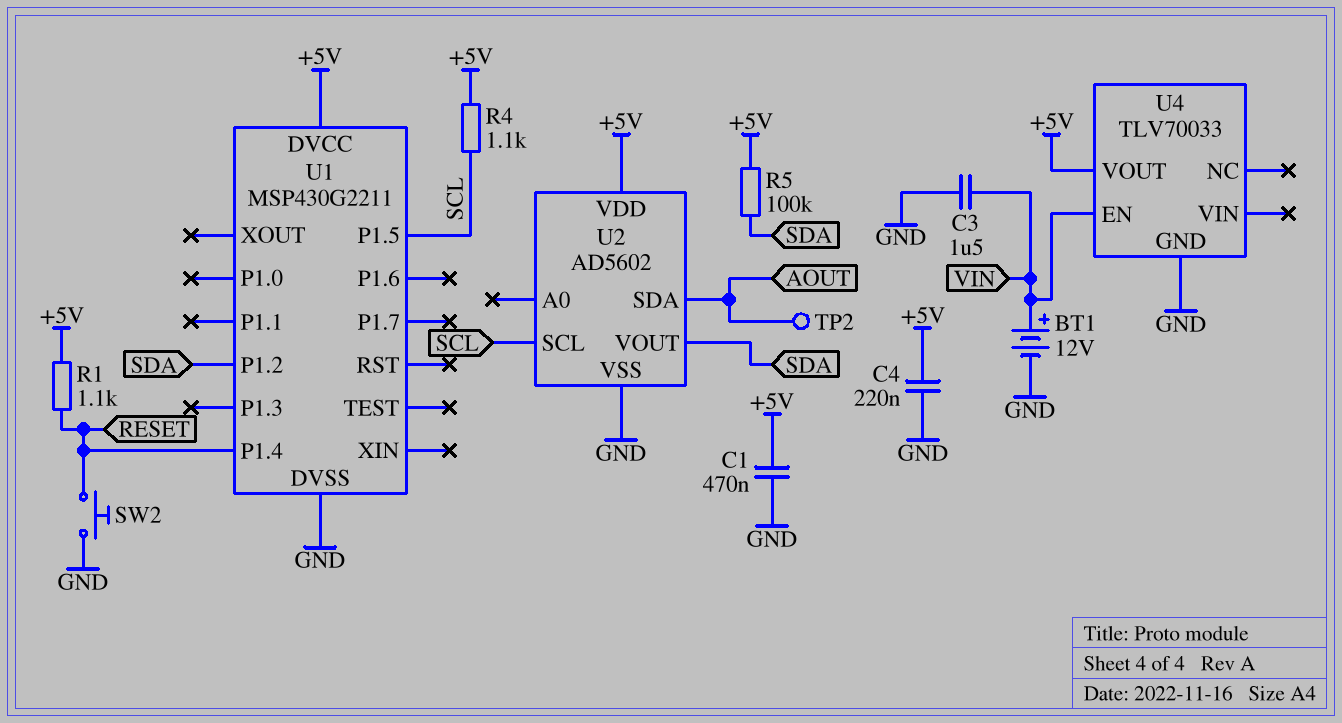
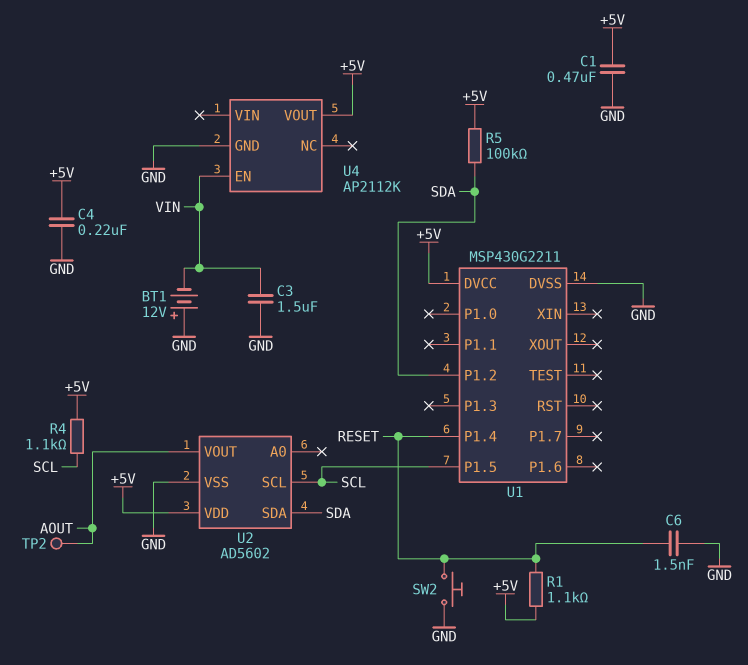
BT1: 12V (plus VIN, minus GND) -> 12V (plus GND, minus VIN)
C6: none -> 1.5nF (GND, RESET)
U2 pin SDA: AOUT -> SDA
U2 pin VOUT: SDA -> AOUT
U4: TLV70033 -> AP2112K

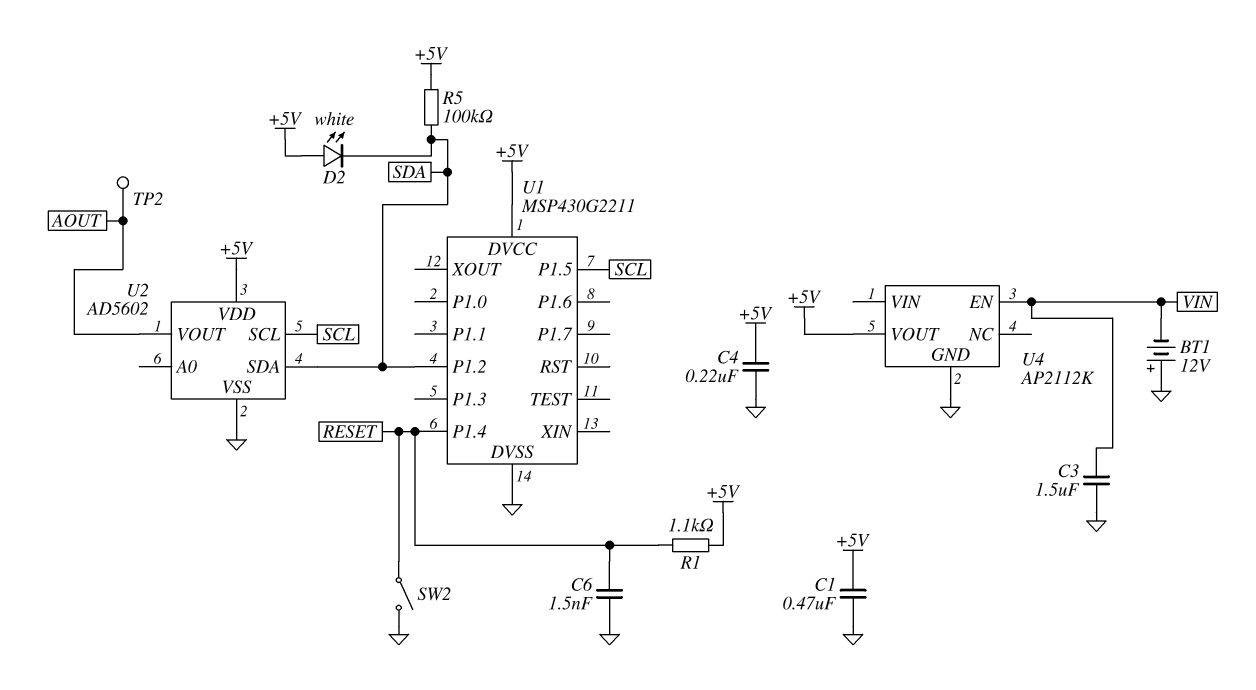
D2: none -> LED white (A +5V, K SDA)
R4: 1.1k (+5V, SCL) -> none
SW2: button (GND, RESET) -> switch (GND, RESET)

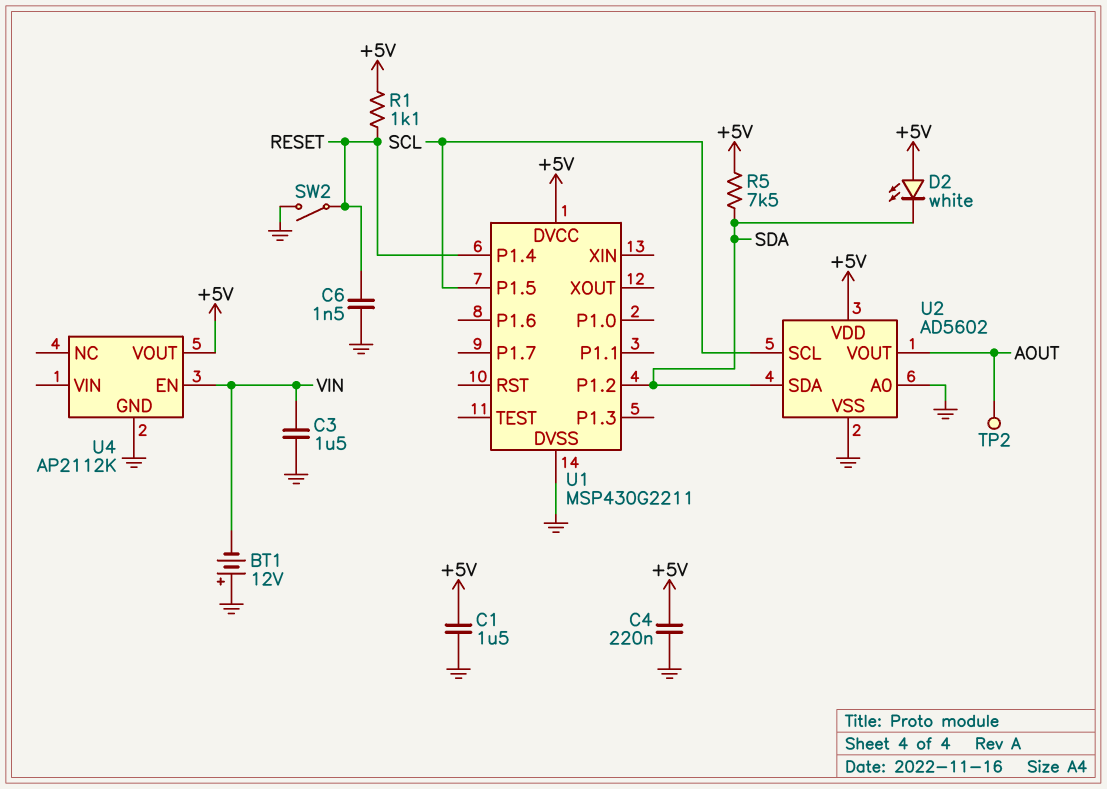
C1: 470nF (+5V, GND) -> 1.5uF (+5V, GND)
R5: 100k (+5V, SDA) -> 7.5k (+5V, SDA)
U2 pin A0: none -> GND

